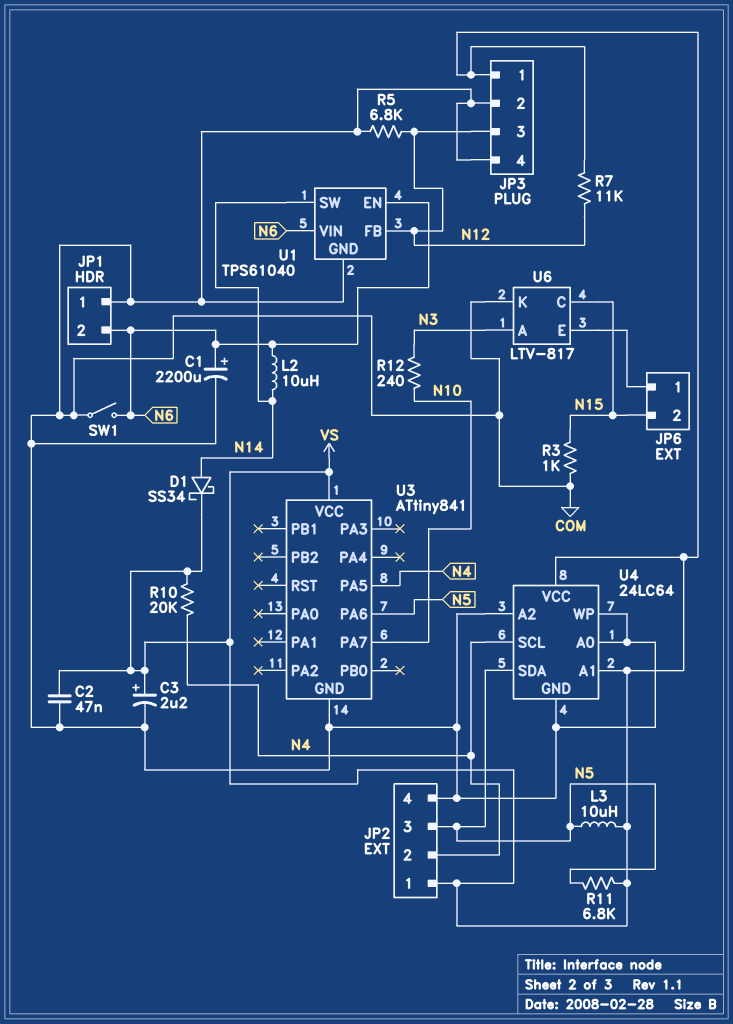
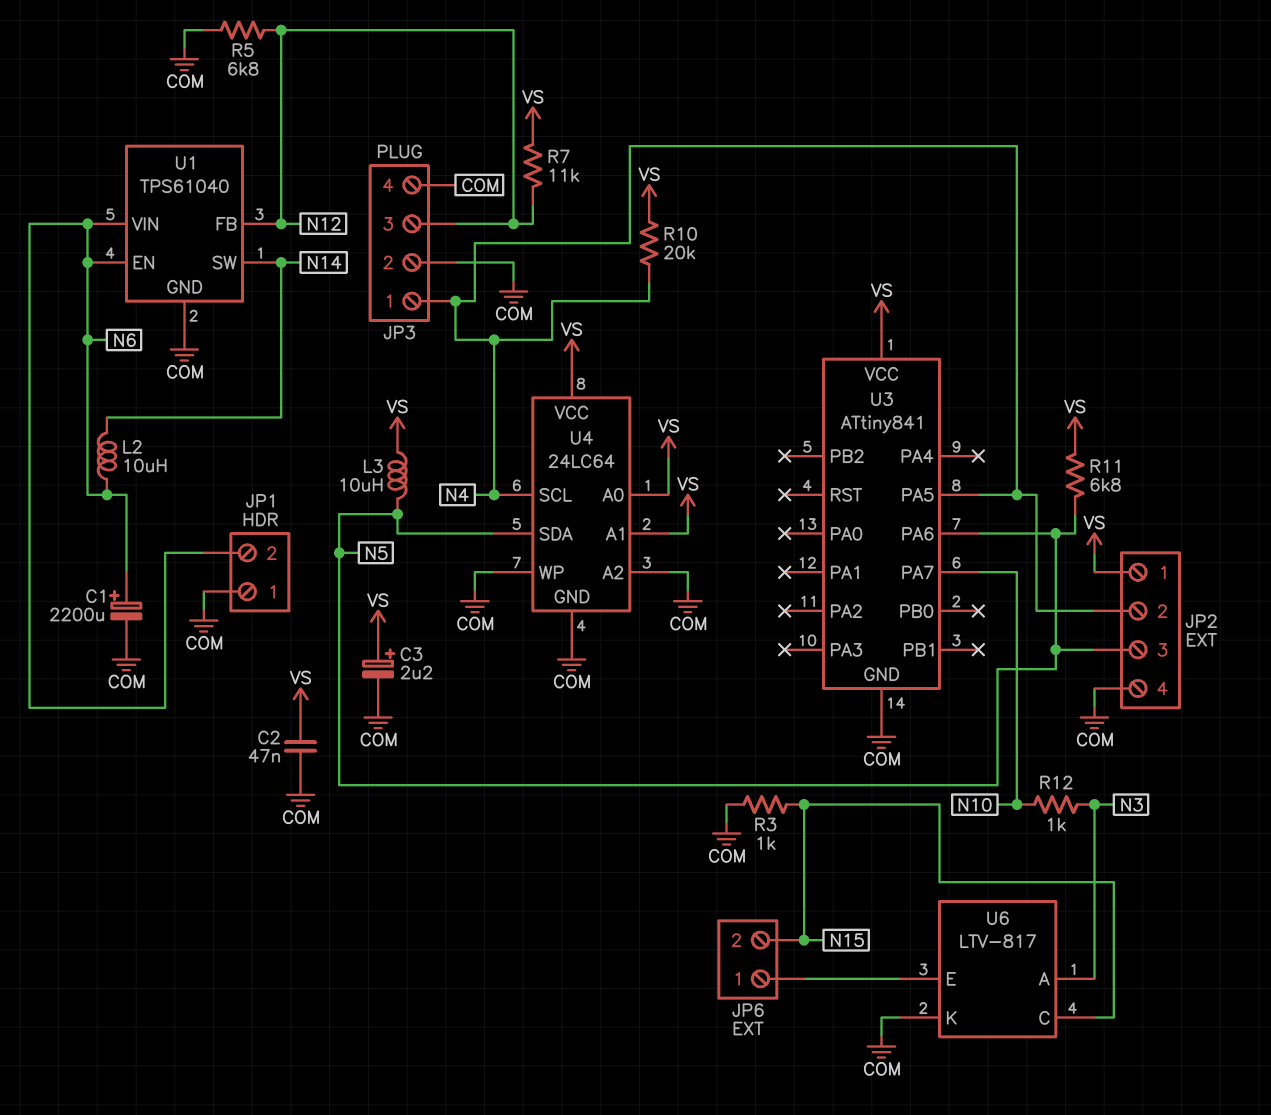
D1: schottky SS34 (A N14, K VS) -> none
JP3 pin 1: VS -> N4
R12: 240 (N3, N10) -> 1k (N3, N10)
SW1: switch (COM, N6) -> none
U4 pin A0: COM -> VS

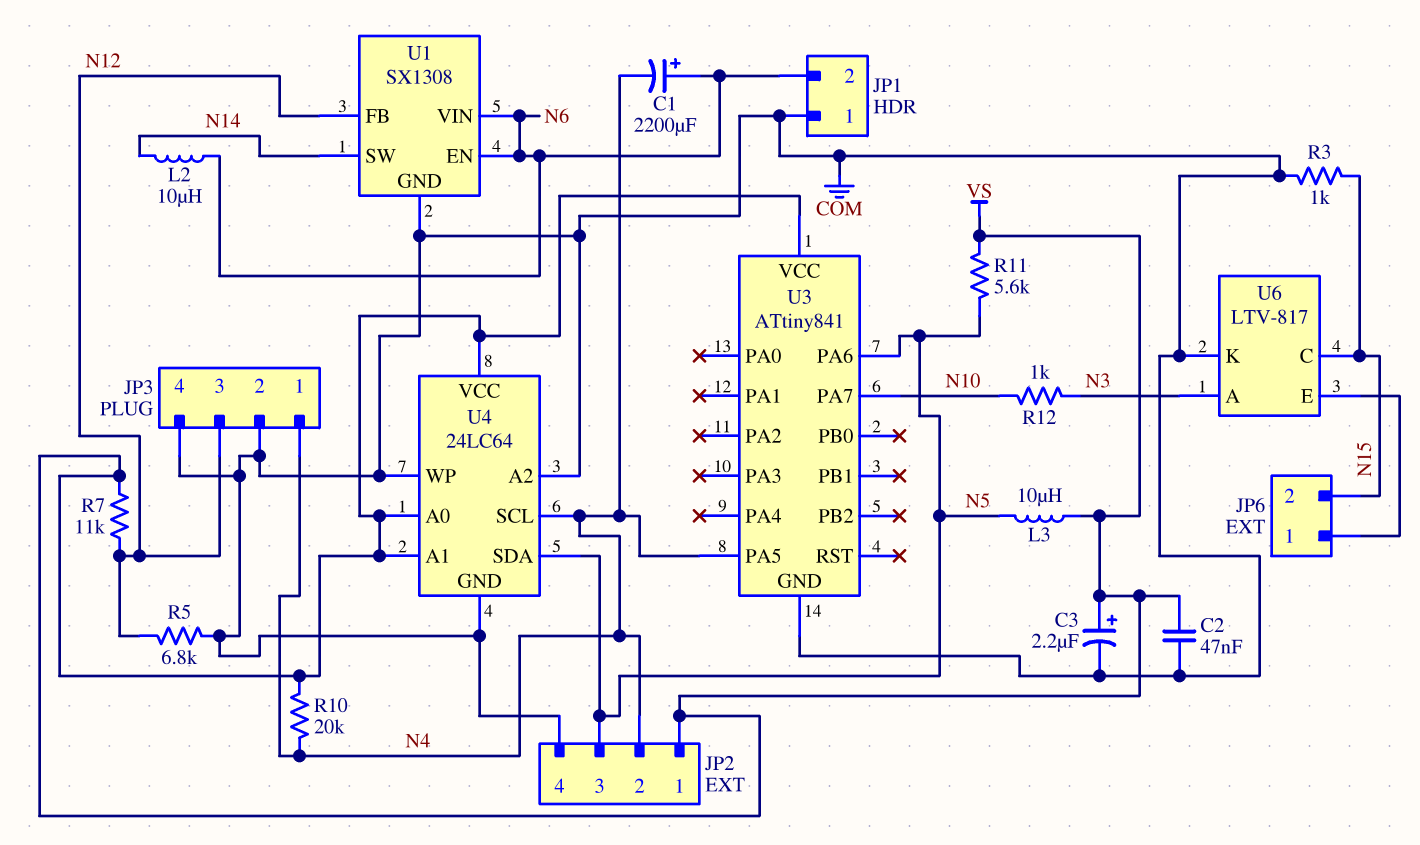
C1: 2200uF (plus N6, minus COM) -> 2200uF (plus N6, minus N4)
R11: 6.8k (N5, VS) -> 5.6k (N5, VS)
U1: TPS61040 -> SX1308

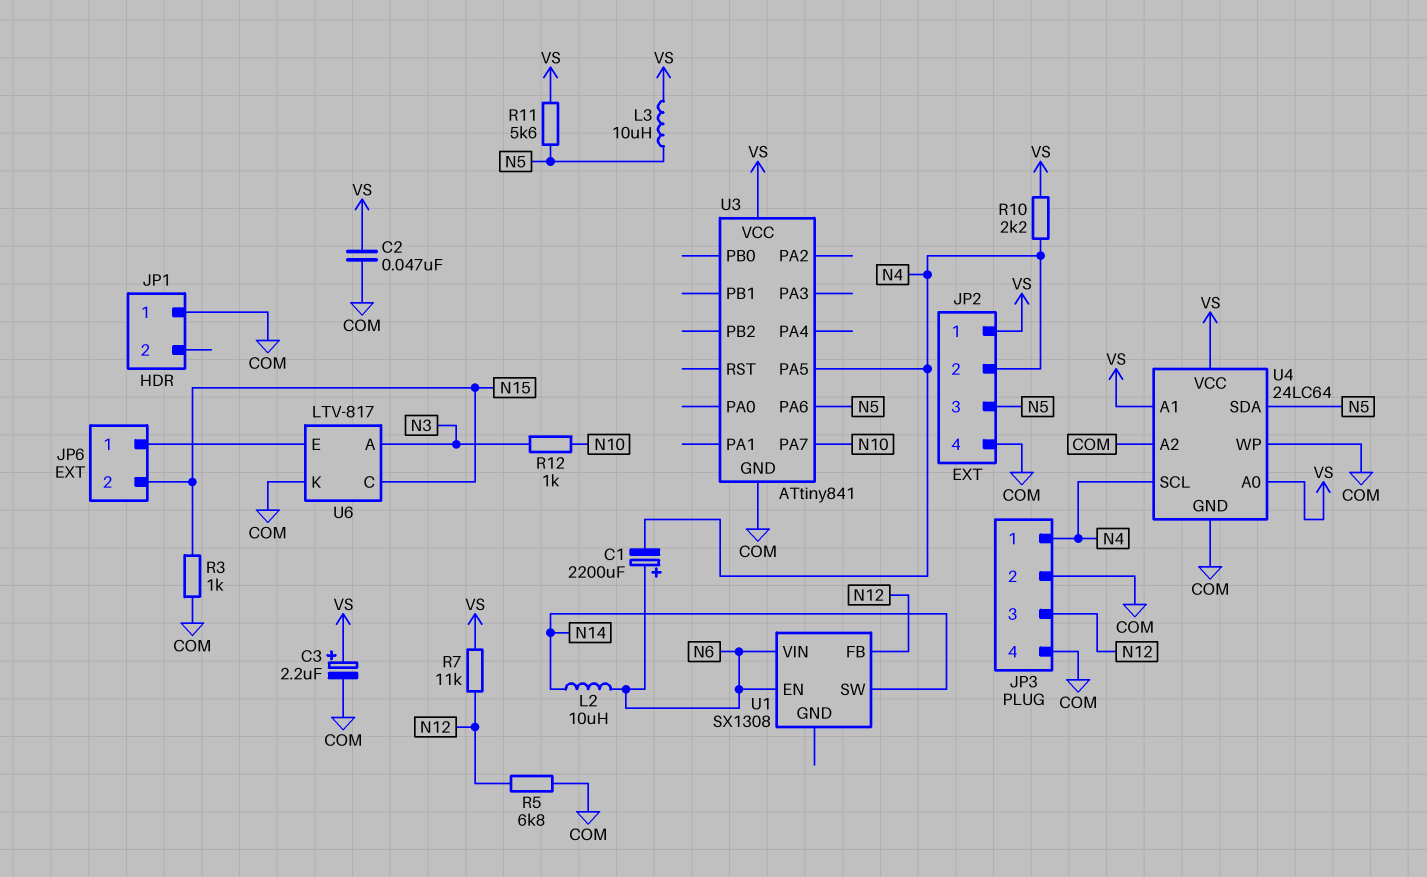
JP1 pin 2: N6 -> none
R10: 20k (N4, VS) -> 2.2k (N4, VS)
U1 pin GND: COM -> none

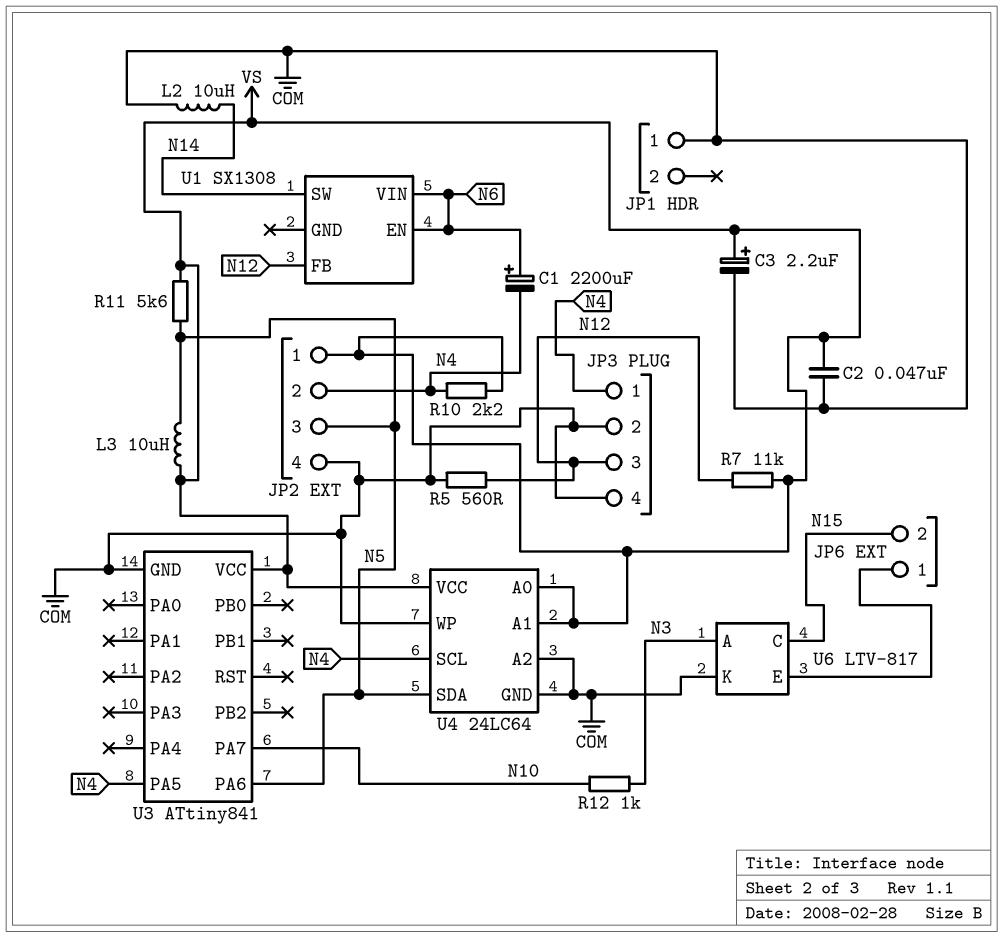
L2: 10uH (N6, N14) -> 10uH (COM, N14)
R3: 1k (COM, N15) -> none
R5: 6.8k (COM, N12) -> 560 (COM, N12)

